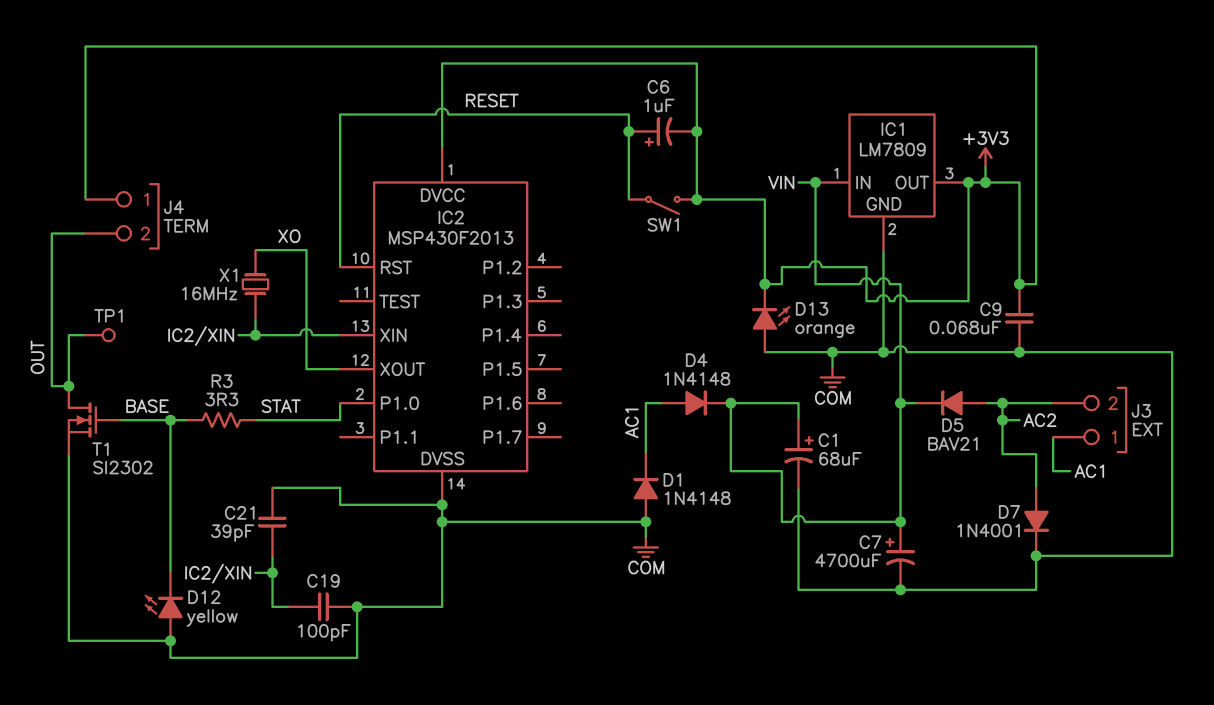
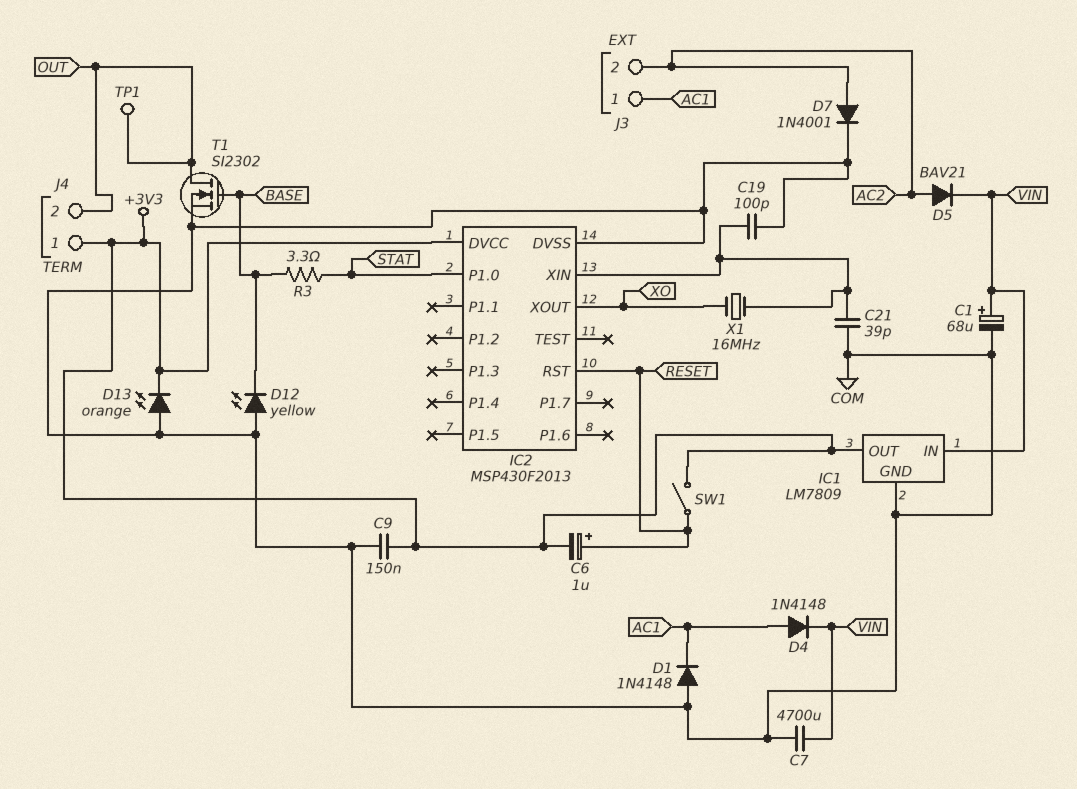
C7: 4700uF (plus VIN, minus COM) -> 4700uF (COM, VIN)
C9: 68nF (+3V3, COM) -> 150nF (+3V3, COM)

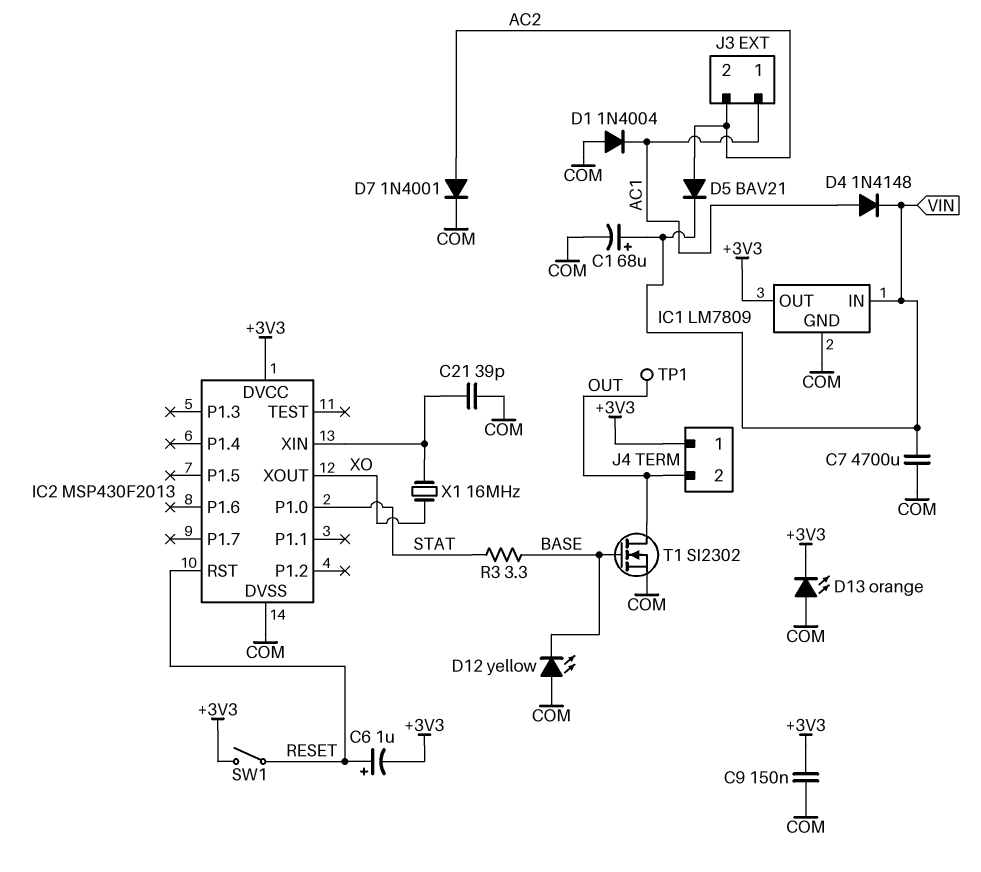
C19: 100pF (COM, IC2/XIN) -> none
D1: diode 1N4148 (A COM, K AC1) -> diode 1N4004 (A COM, K AC1)

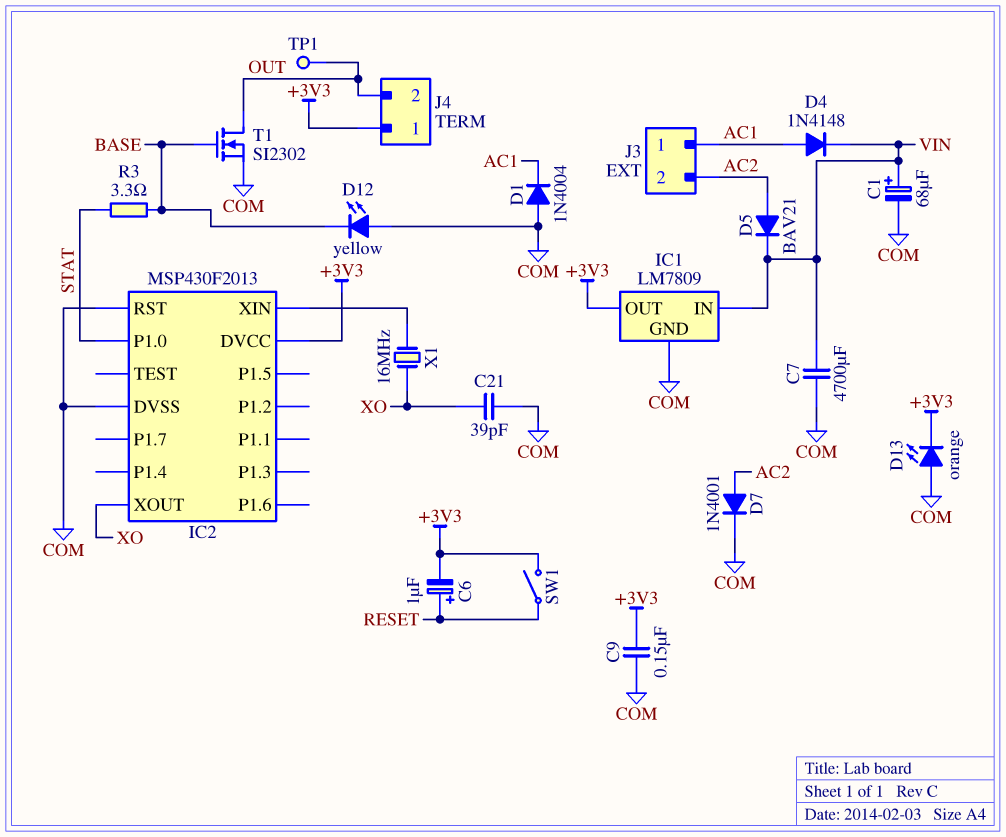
C21: 39pF (COM, IC2/XIN) -> 39pF (COM, XO)
IC2 pin RST: RESET -> COM

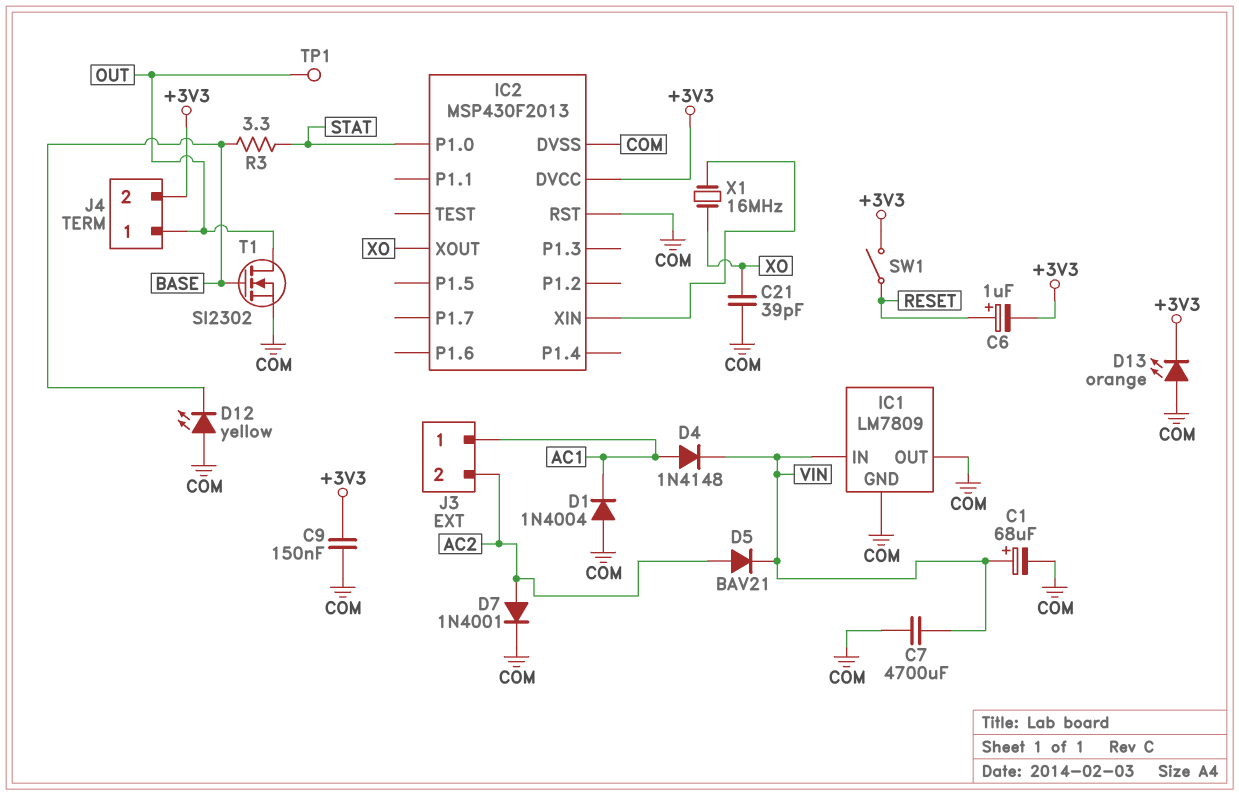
IC1 pin OUT: +3V3 -> COM
J4 pin 1: +3V3 -> OUT
J4 pin 2: OUT -> +3V3

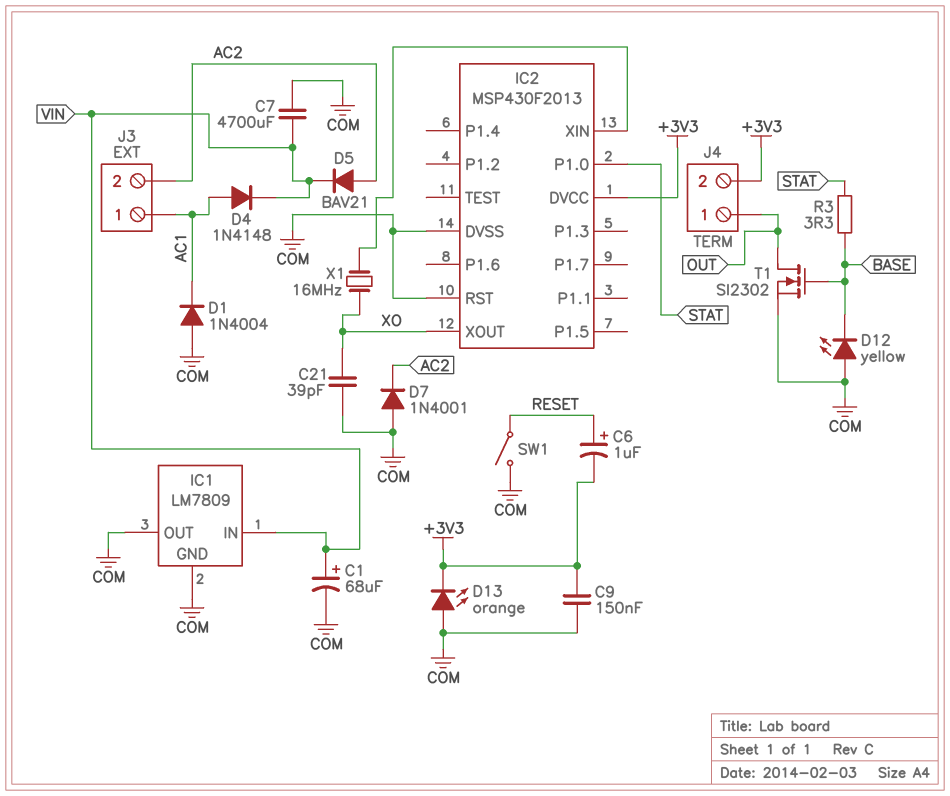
D7: diode 1N4001 (A AC2, K COM) -> diode 1N4001 (A COM, K AC2)
SW1: switch (+3V3, RESET) -> switch (COM, RESET)
TP1: test point (OUT) -> none

